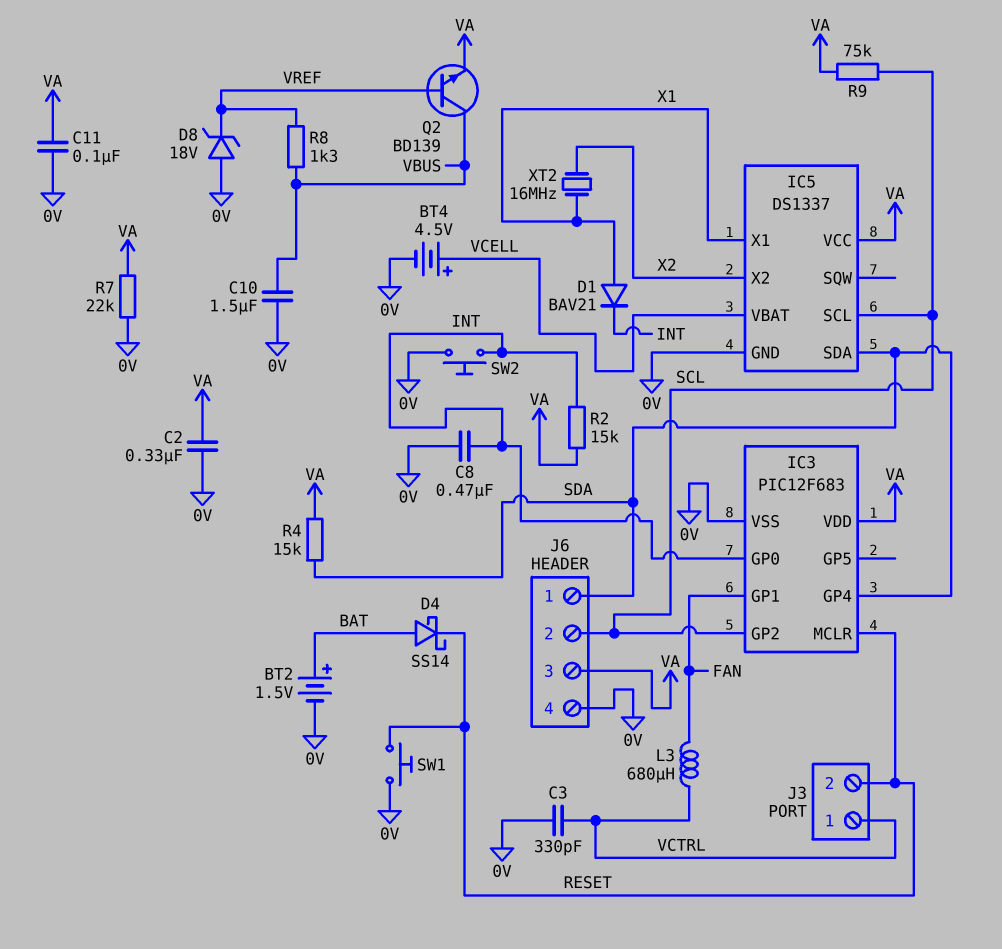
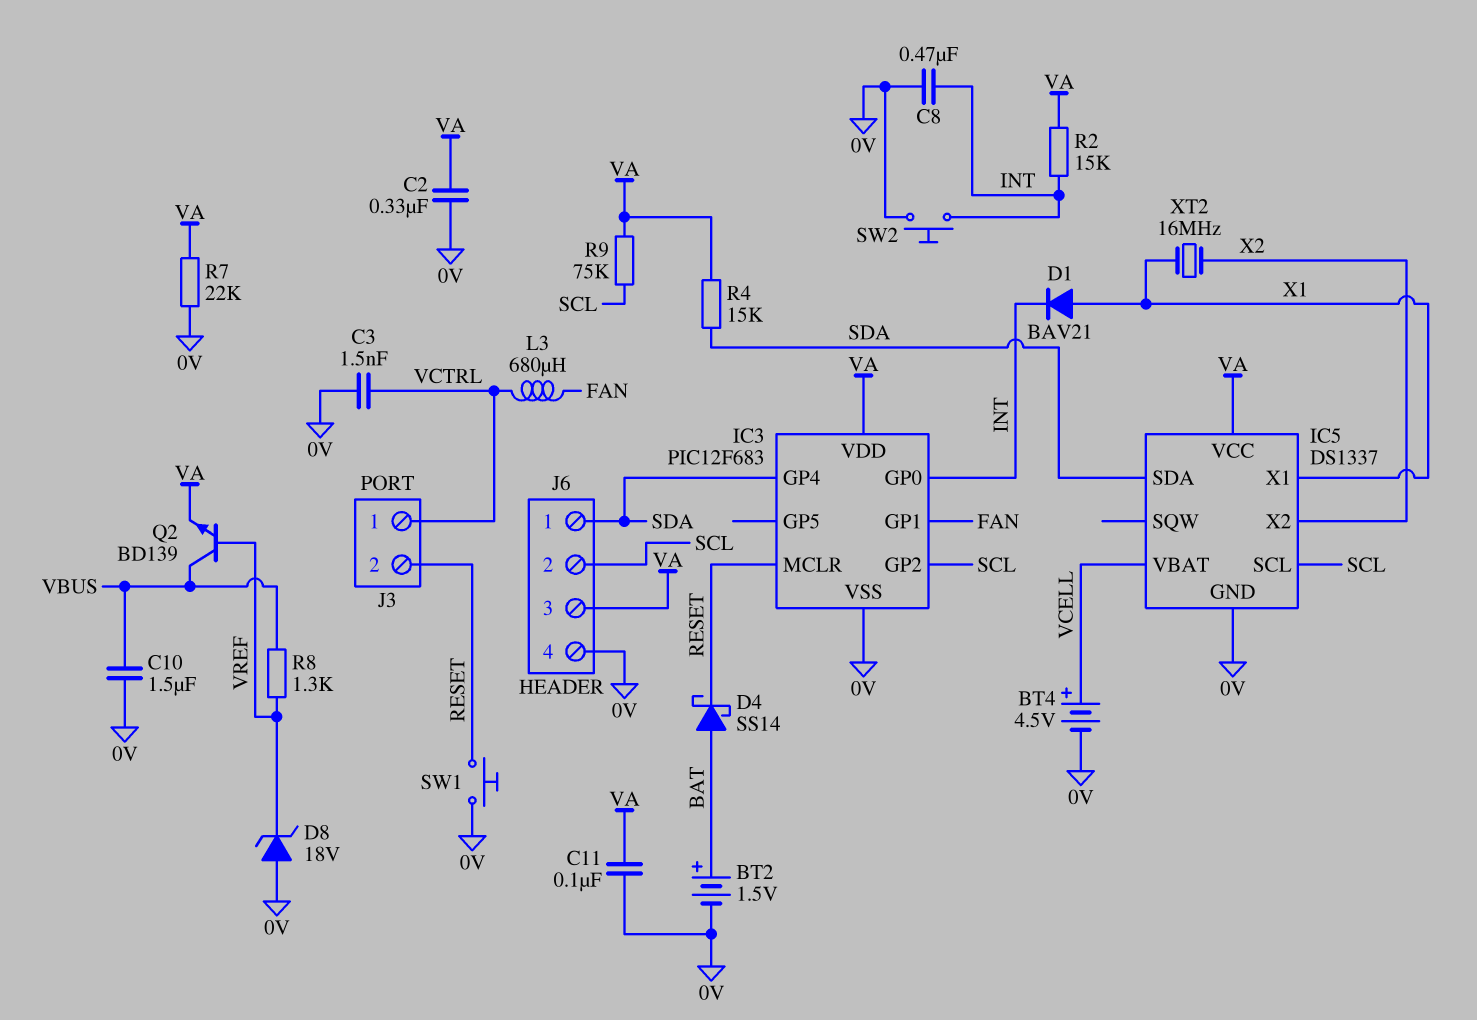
C3: 330pF (0V, VCTRL) -> 1.5nF (0V, VCTRL)

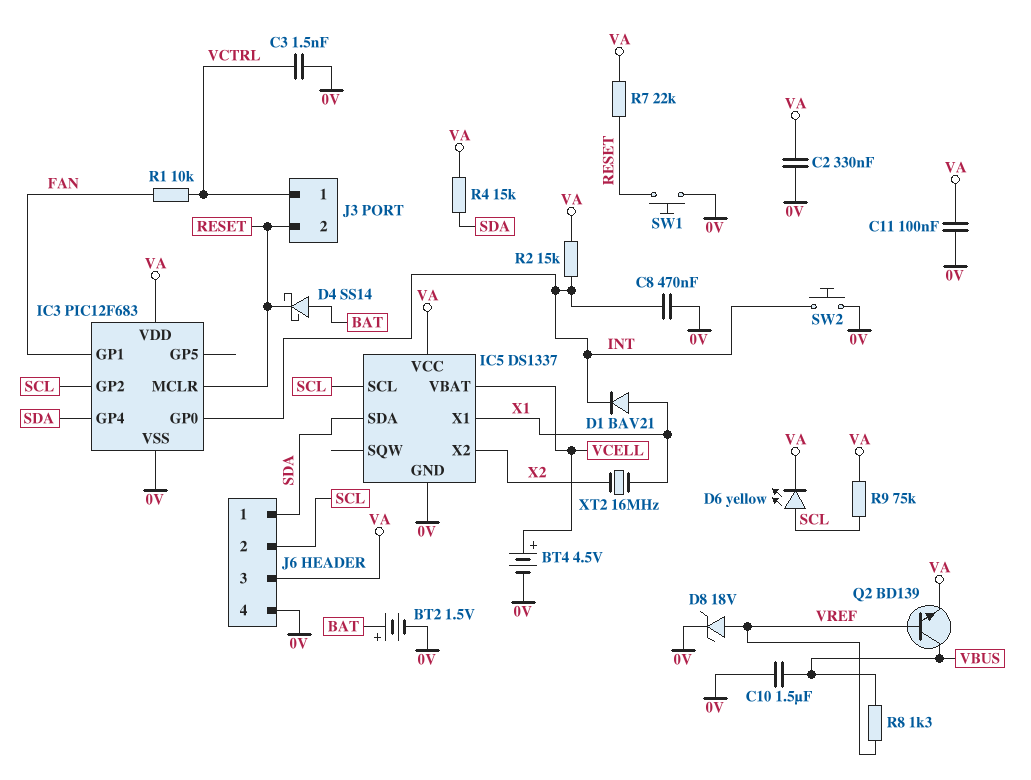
D6: none -> LED yellow (A SCL, K VA)
D8: zener 18V (A 0V, K VREF) -> zener 18V (A VREF, K 0V)
L3: 680uH (FAN, VCTRL) -> none
R1: none -> 10k (FAN, VCTRL)
R7: 22k (0V, VA) -> 22k (RESET, VA)

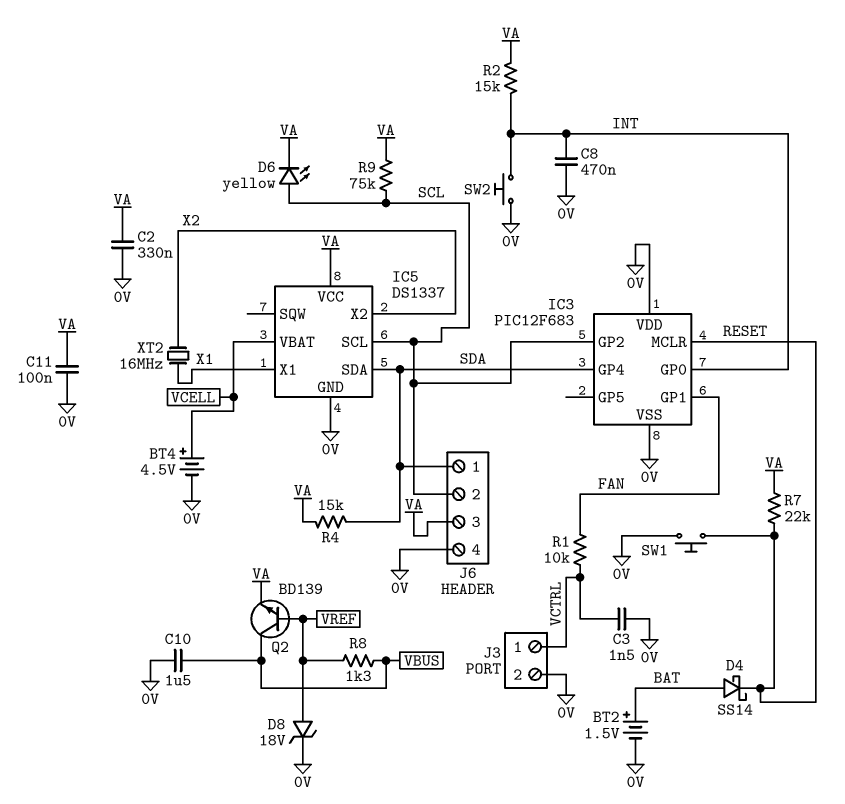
D1: diode BAV21 (A X1, K INT) -> none
IC3 pin VDD: VA -> 0V
J3 pin 2: RESET -> 0V

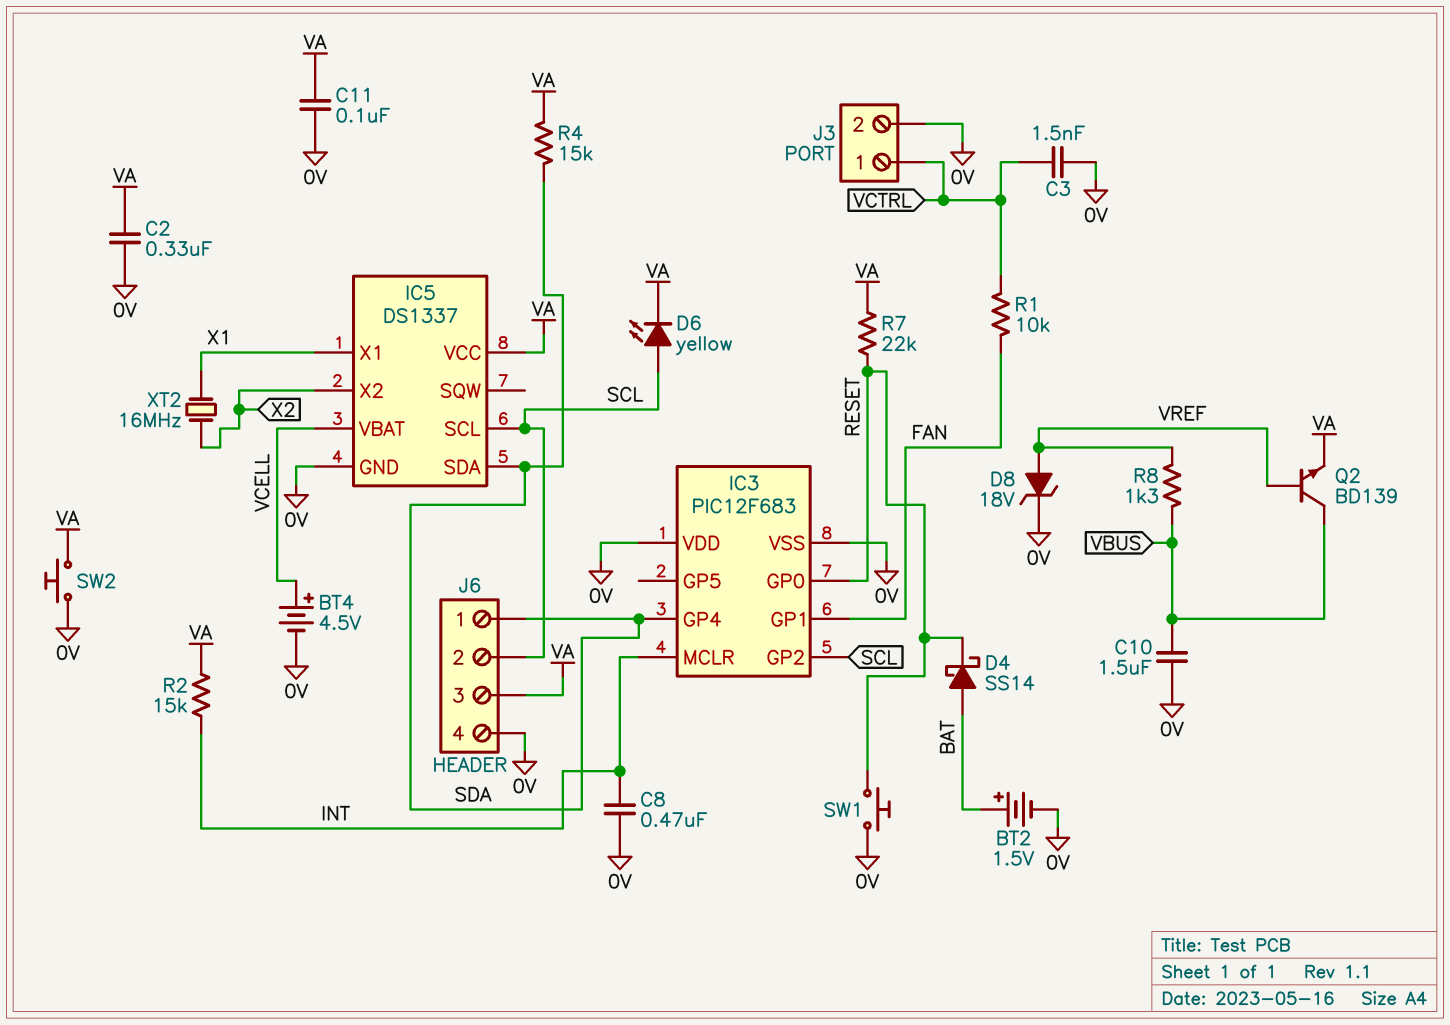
IC3 pin GP0: INT -> RESET
IC3 pin MCLR: RESET -> INT
R9: 75k (SCL, VA) -> none
SW2: button (0V, INT) -> button (0V, VA)

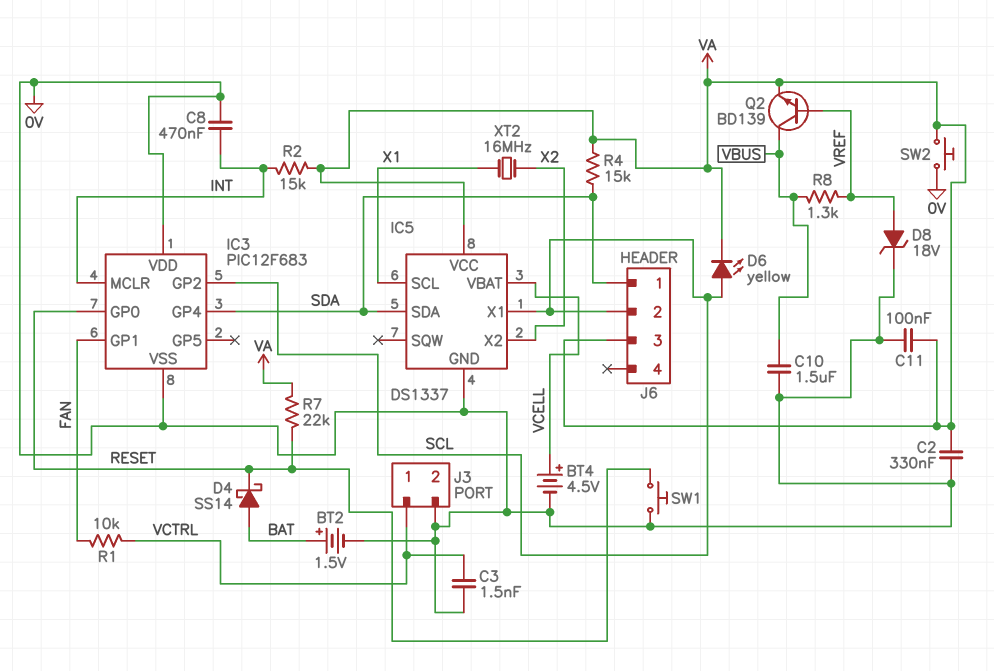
IC5 pin SCL: SCL -> X1
IC5 pin X1: X1 -> SCL
J6 pin 4: 0V -> none

